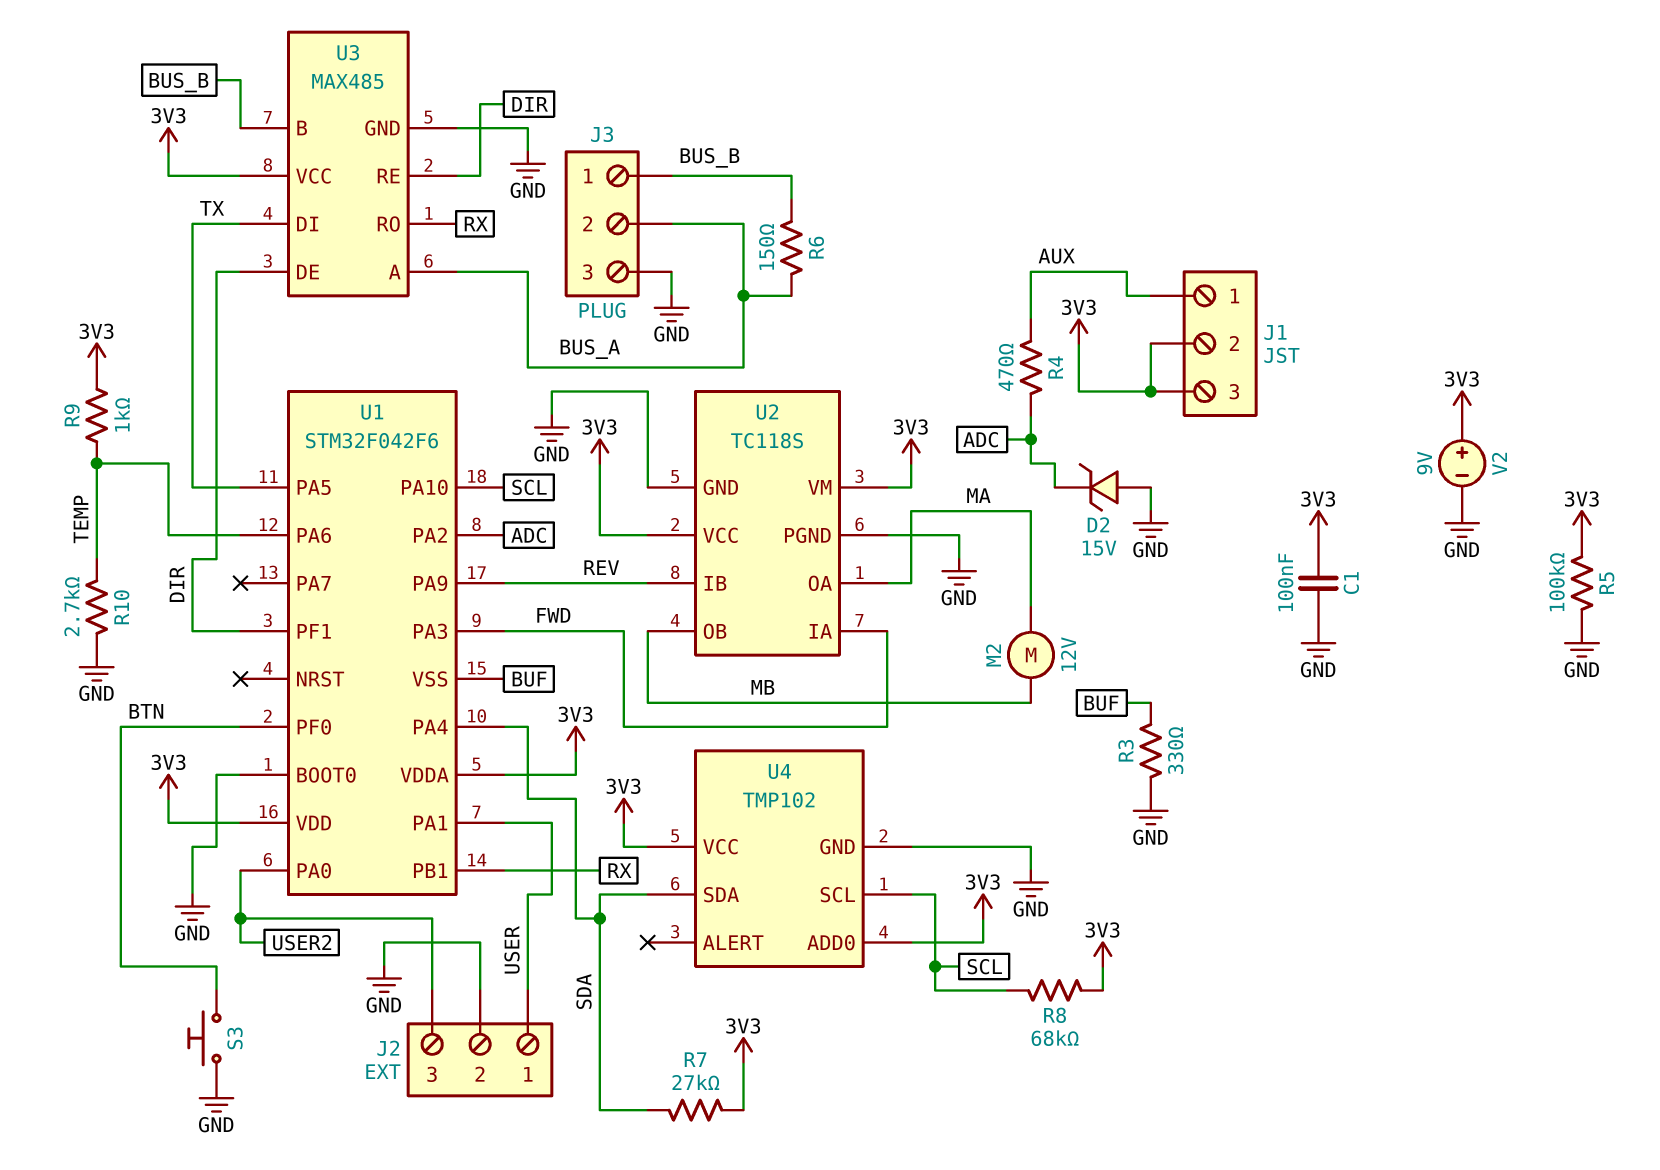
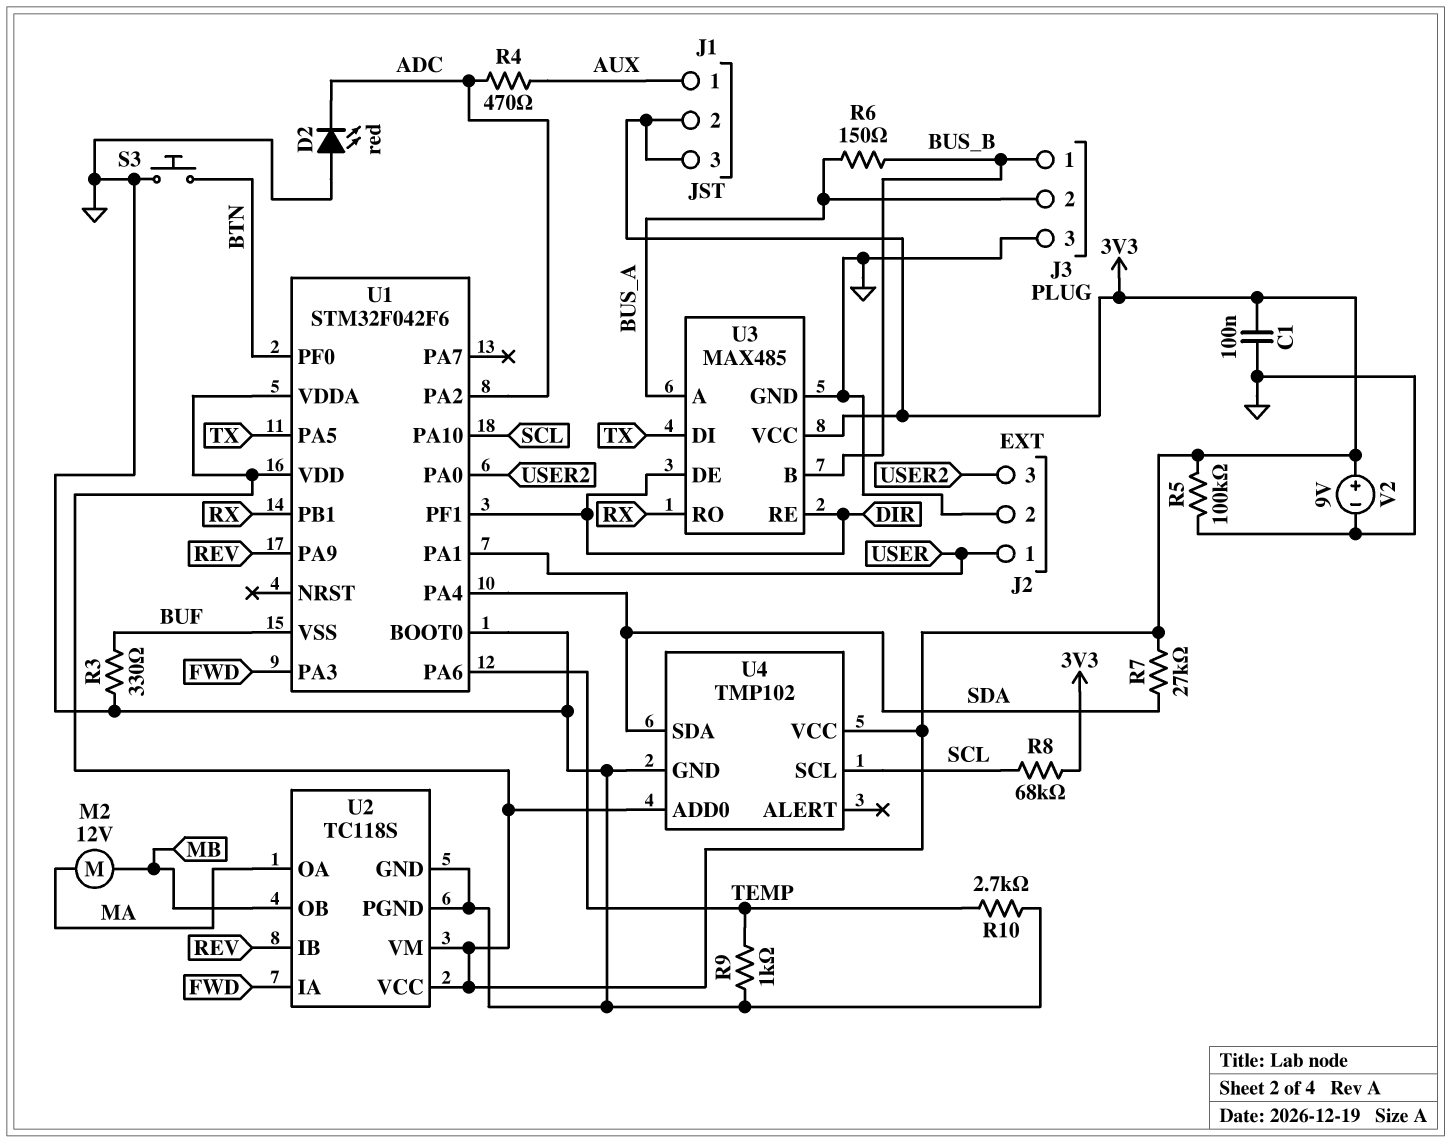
D2: zener 15V (A GND, K ADC) -> LED red (A GND, K ADC)
R9: 1k (3V3, TEMP) -> 1k (GND, TEMP)

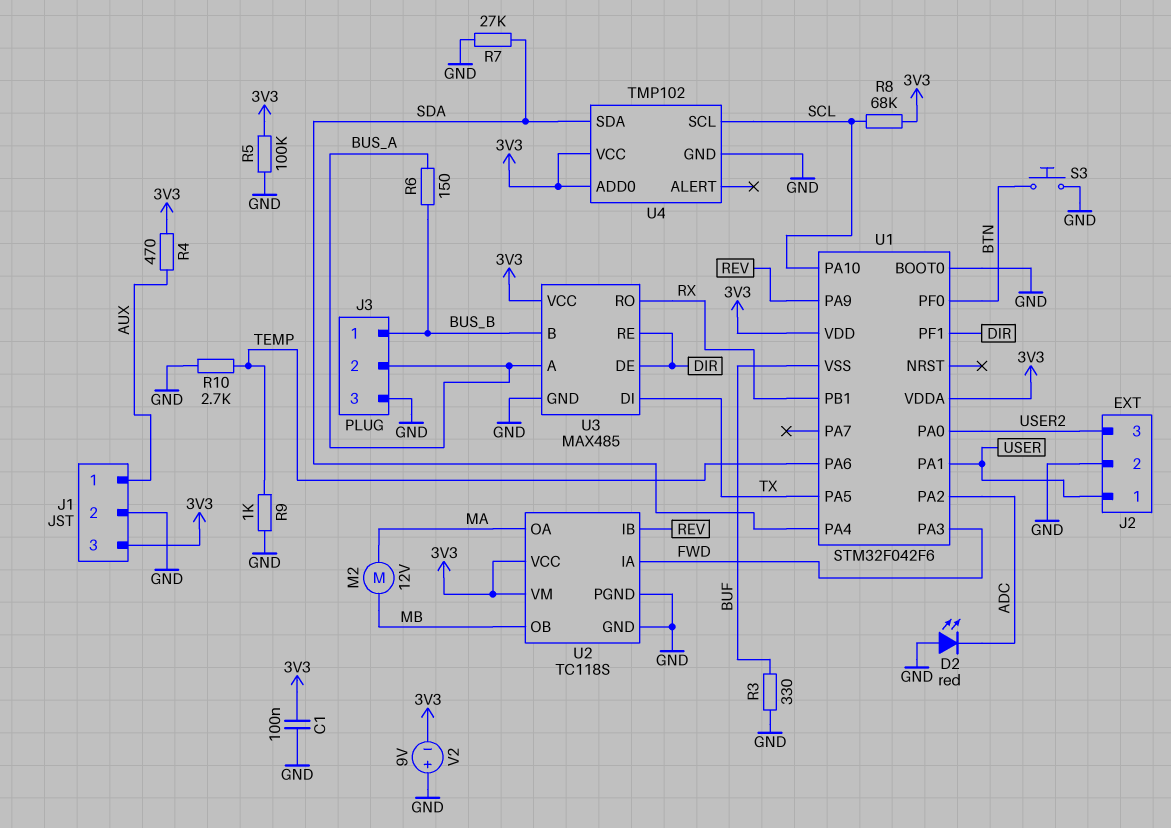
J1 pin 2: 3V3 -> GND
R4: 470 (ADC, AUX) -> 470 (3V3, AUX)
R7: 27k (3V3, SDA) -> 27k (GND, SDA)
V2: 9V (plus 3V3, minus GND) -> 9V (plus GND, minus 3V3)

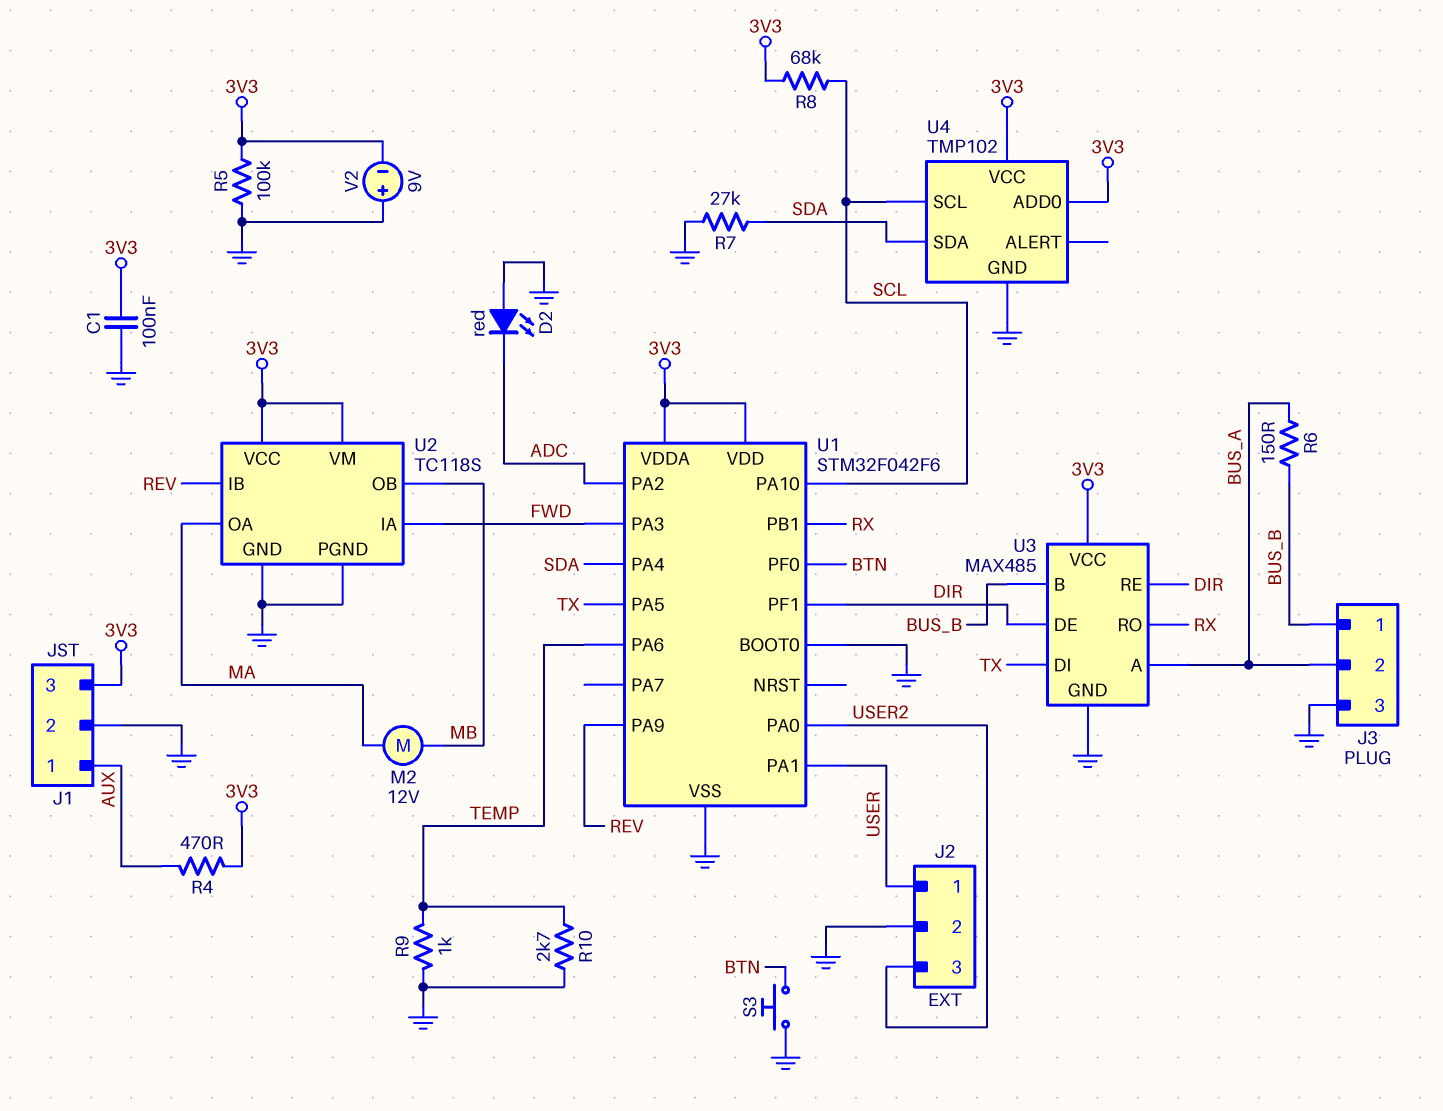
R3: 330 (BUF, GND) -> none
U1 pin VSS: BUF -> GND

